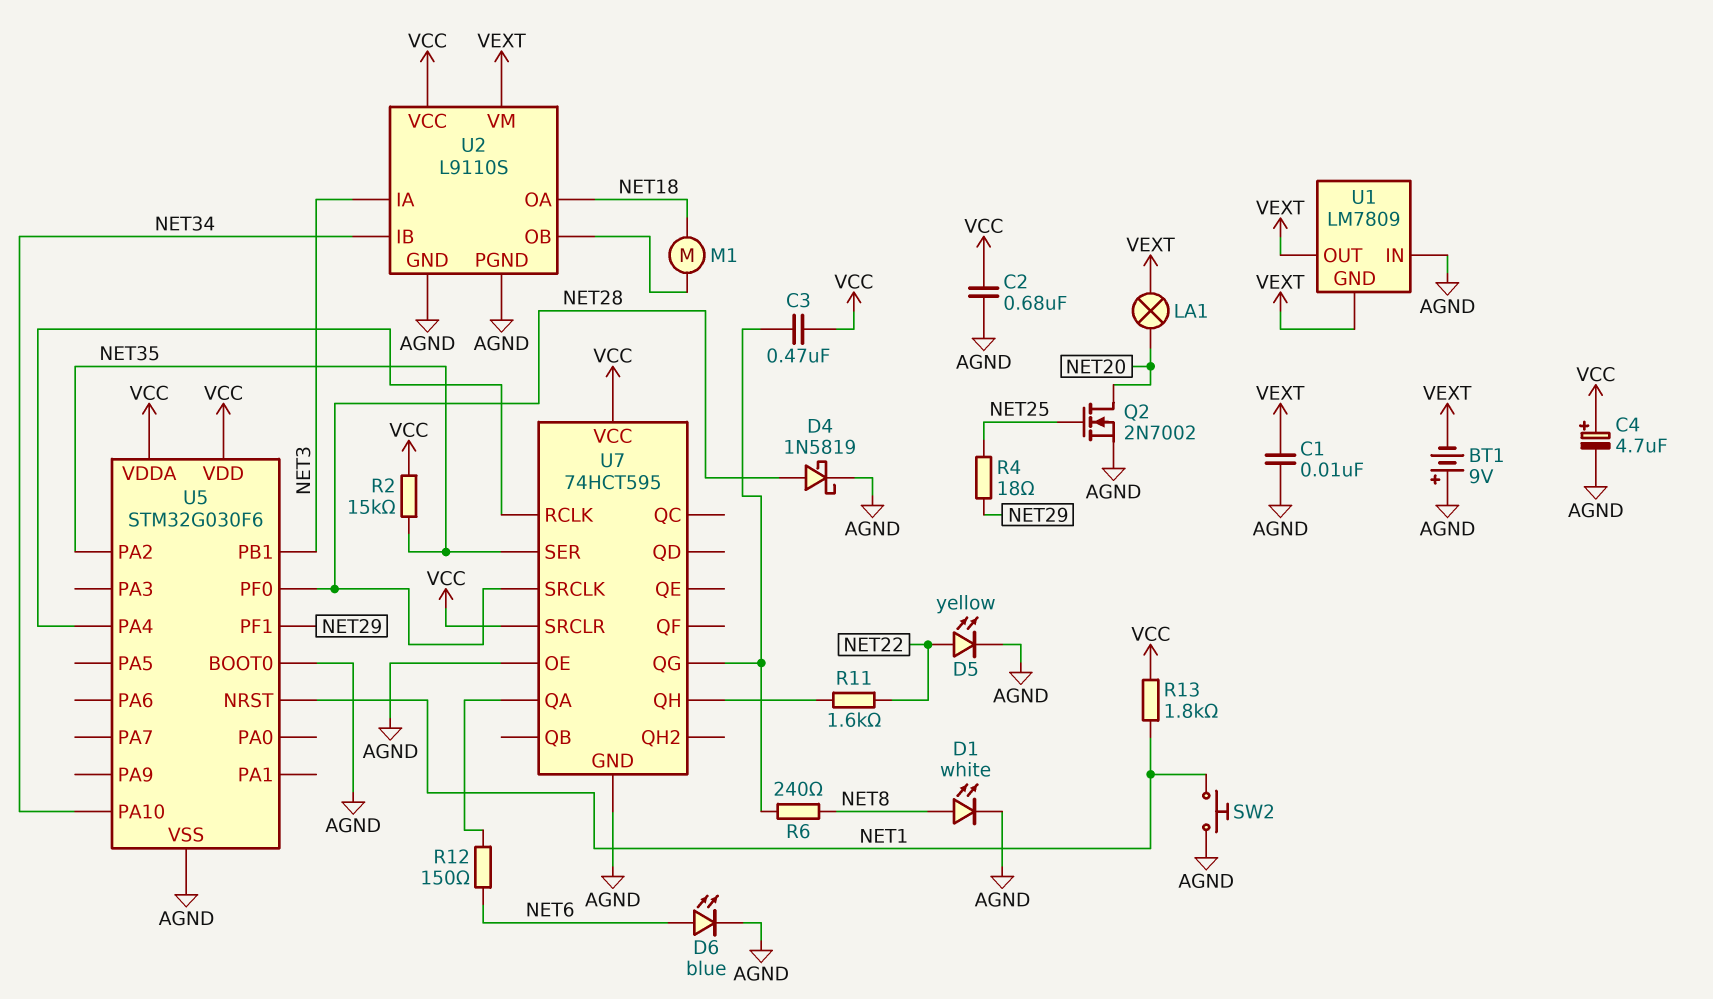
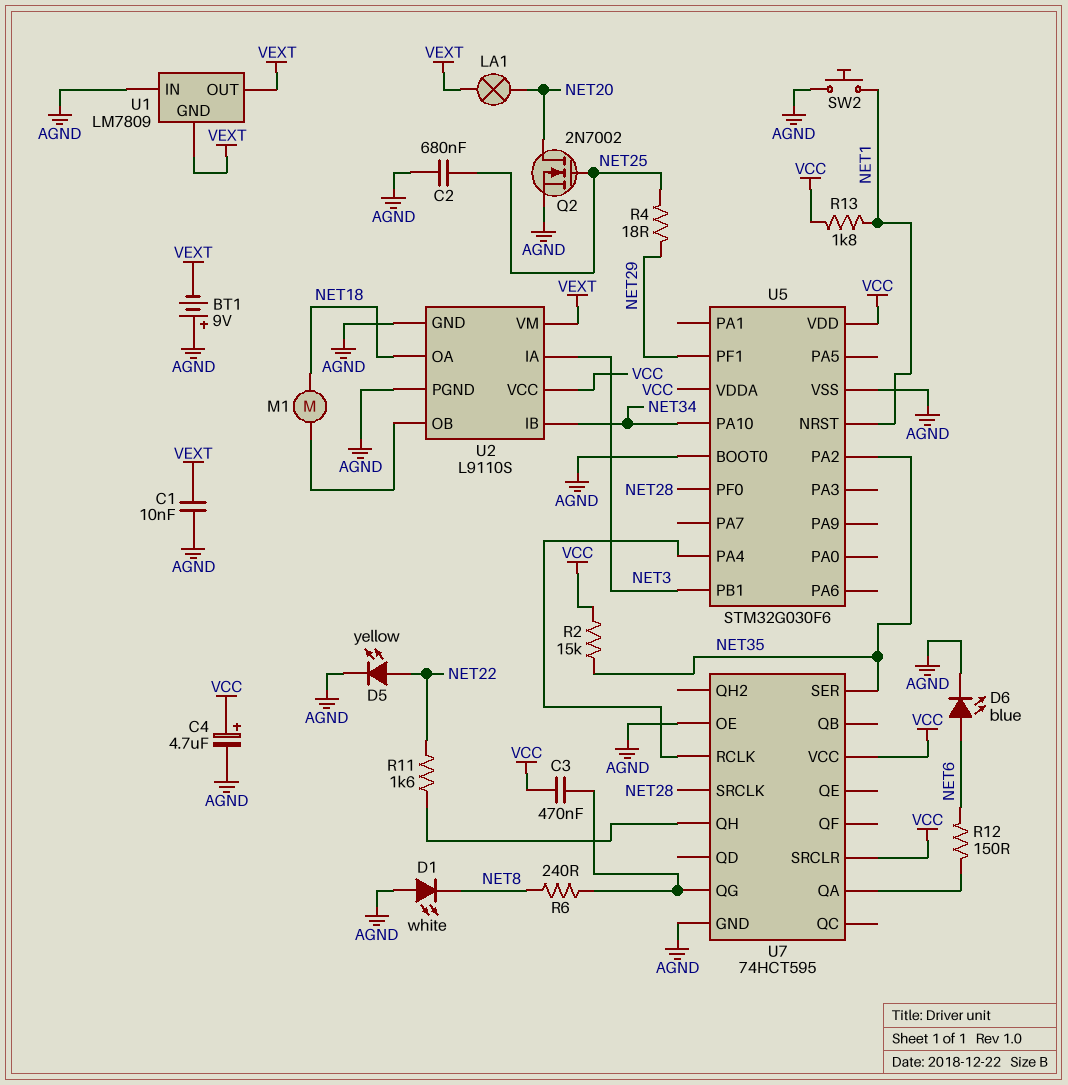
C2: 680nF (AGND, VCC) -> 680nF (AGND, NET25)
D1: LED white (A NET8, K AGND) -> LED white (A AGND, K NET8)
D4: schottky 1N5819 (A NET28, K AGND) -> none

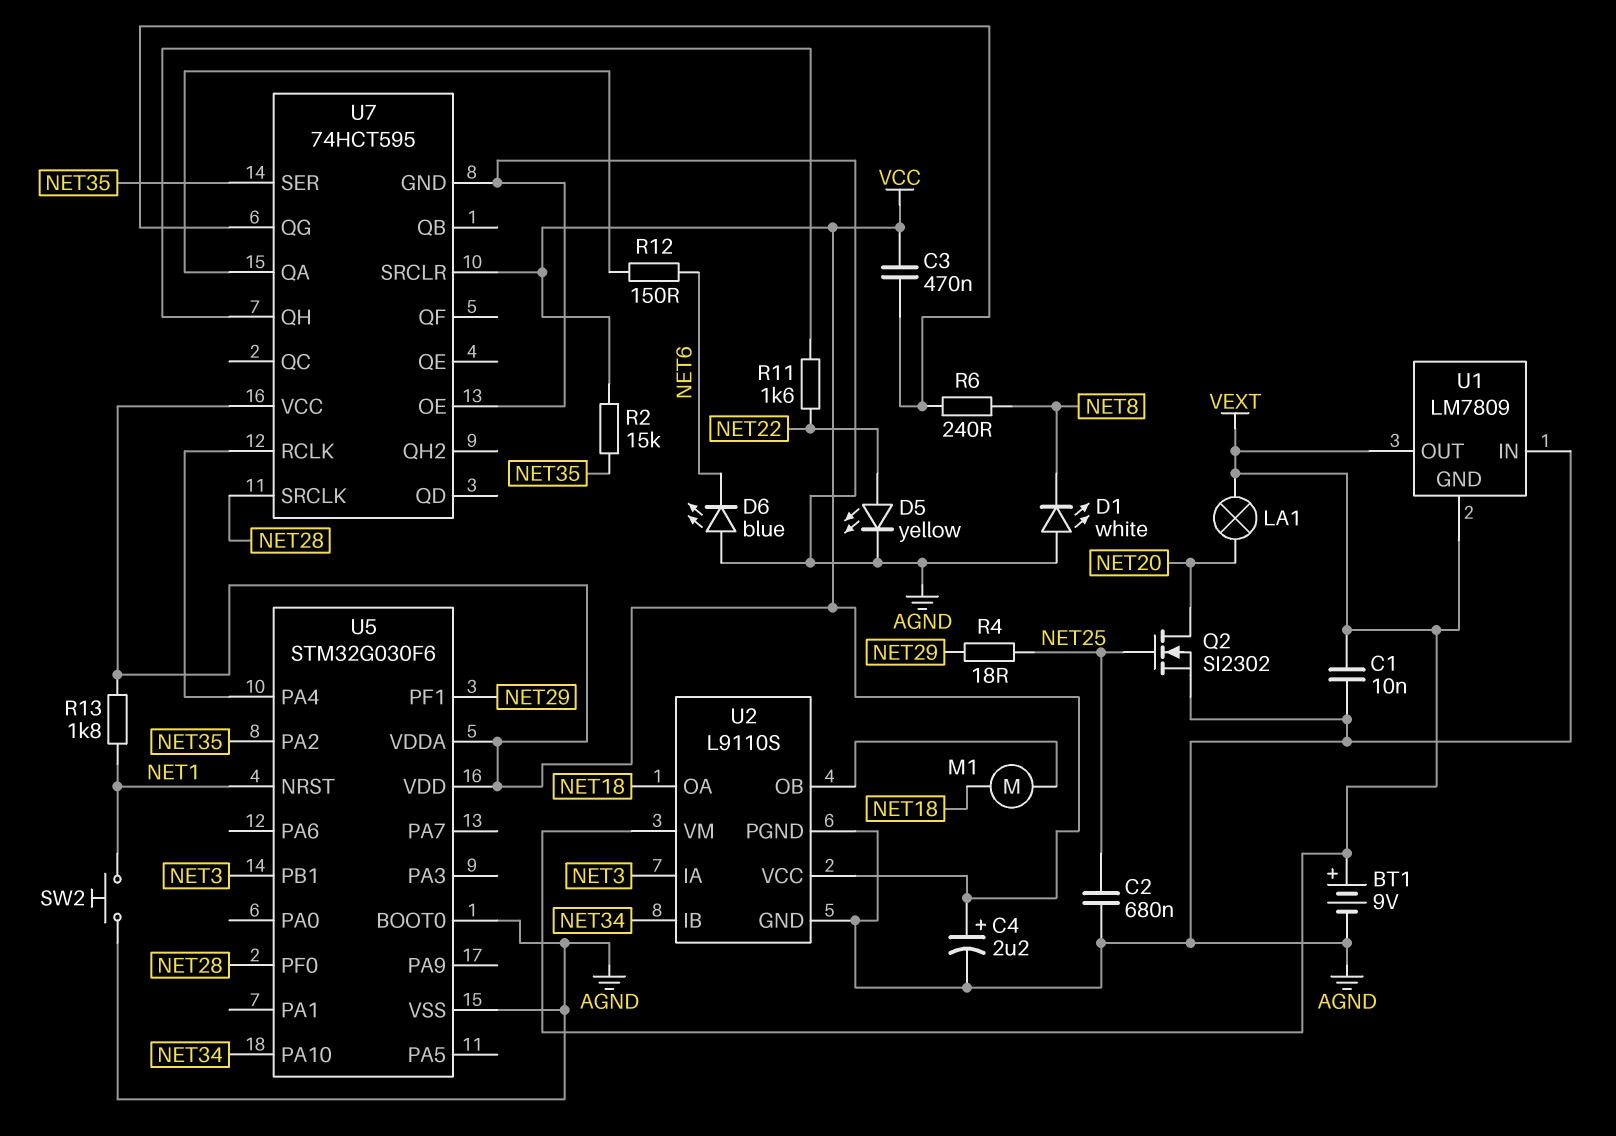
BT1: 9V (plus AGND, minus VEXT) -> 9V (plus VEXT, minus AGND)
C4: 4.7uF (plus VCC, minus AGND) -> 2.2uF (plus VCC, minus AGND)
D6: LED blue (A NET6, K AGND) -> LED blue (A AGND, K NET6)
Q2: NMOS 2N7002 (G NET25, D NET20, S AGND) -> NMOS SI2302 (G NET25, D NET20, S AGND)

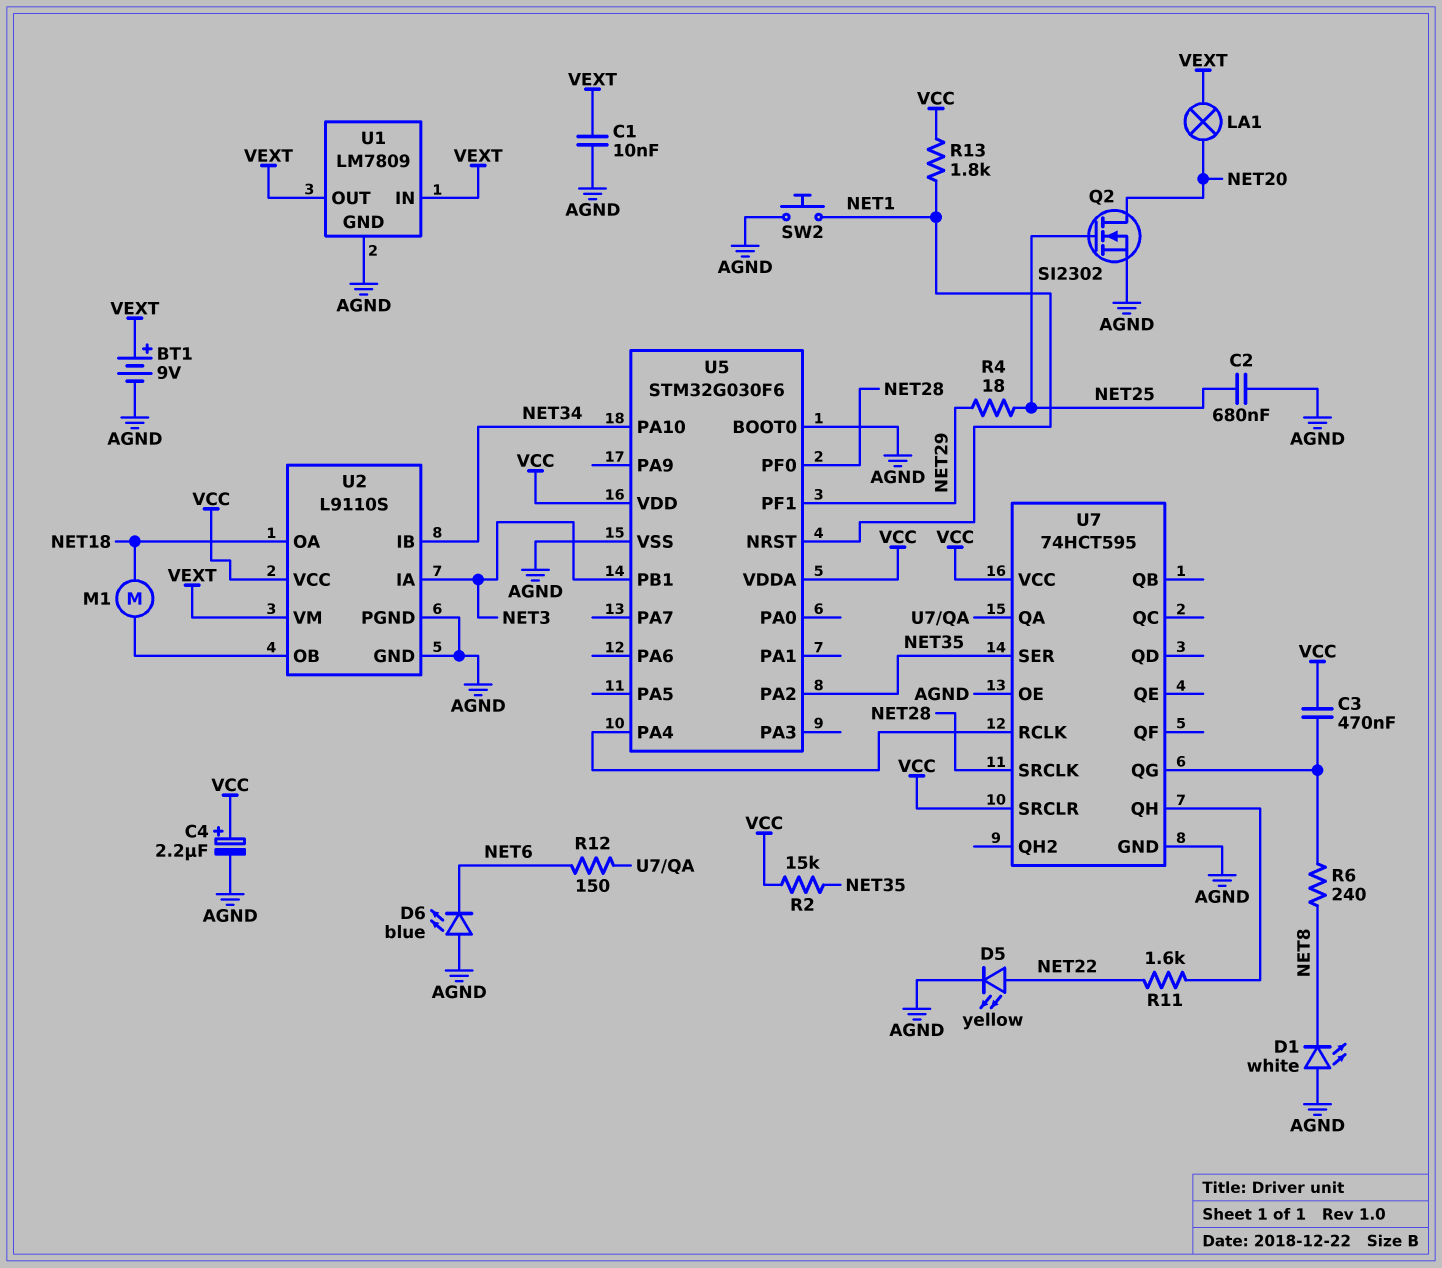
U1 pin GND: VEXT -> AGND
U1 pin IN: AGND -> VEXT

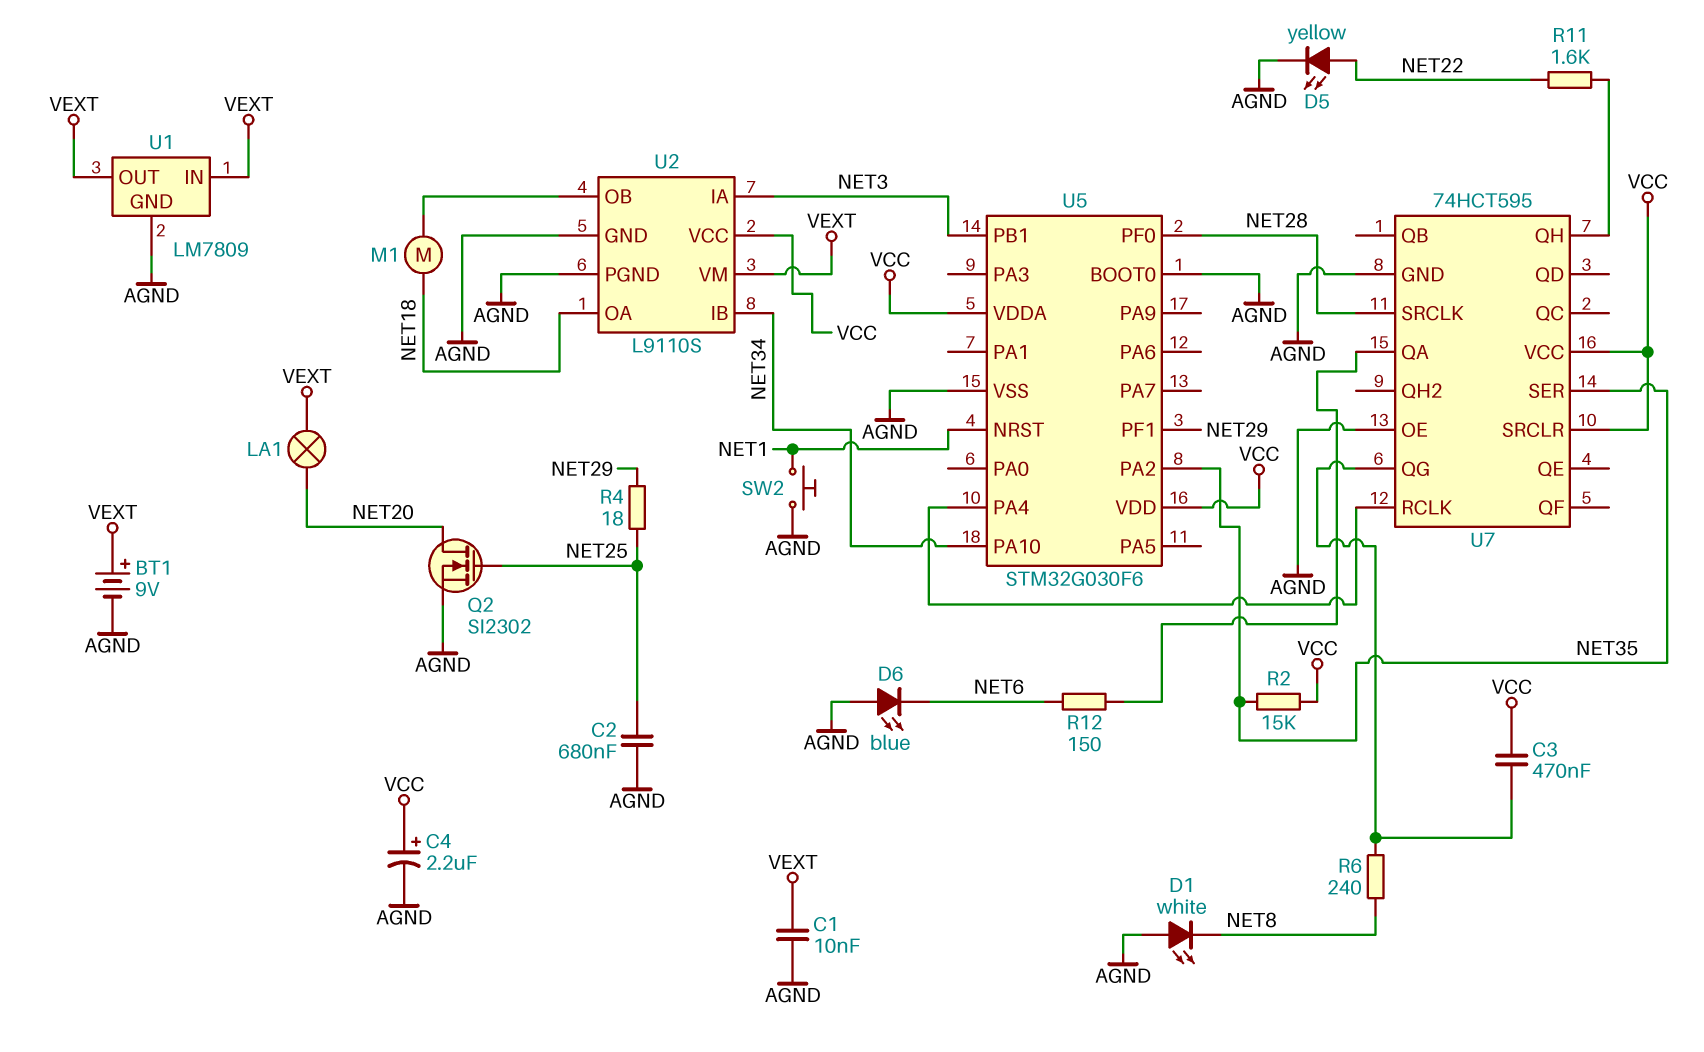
R13: 1.8k (NET1, VCC) -> none

